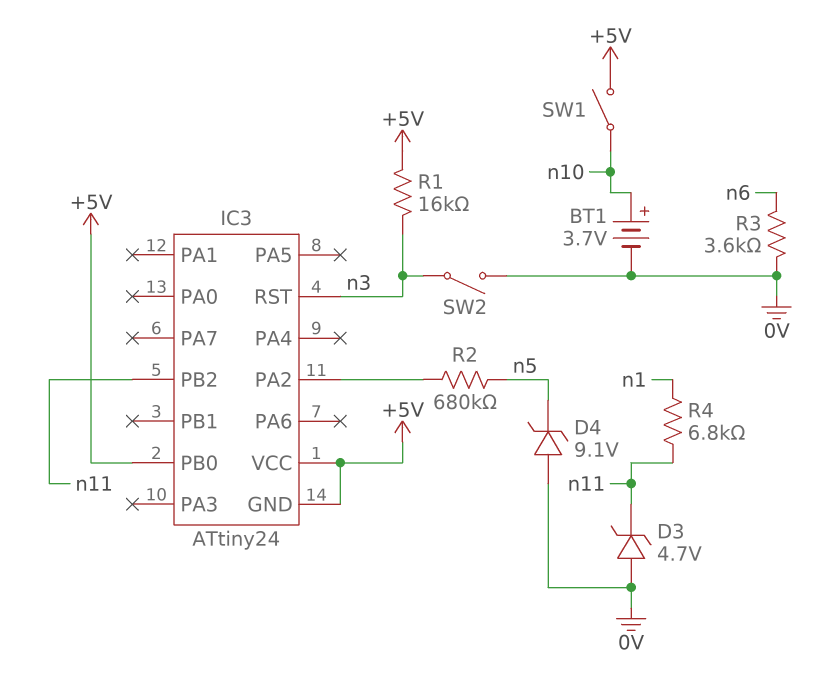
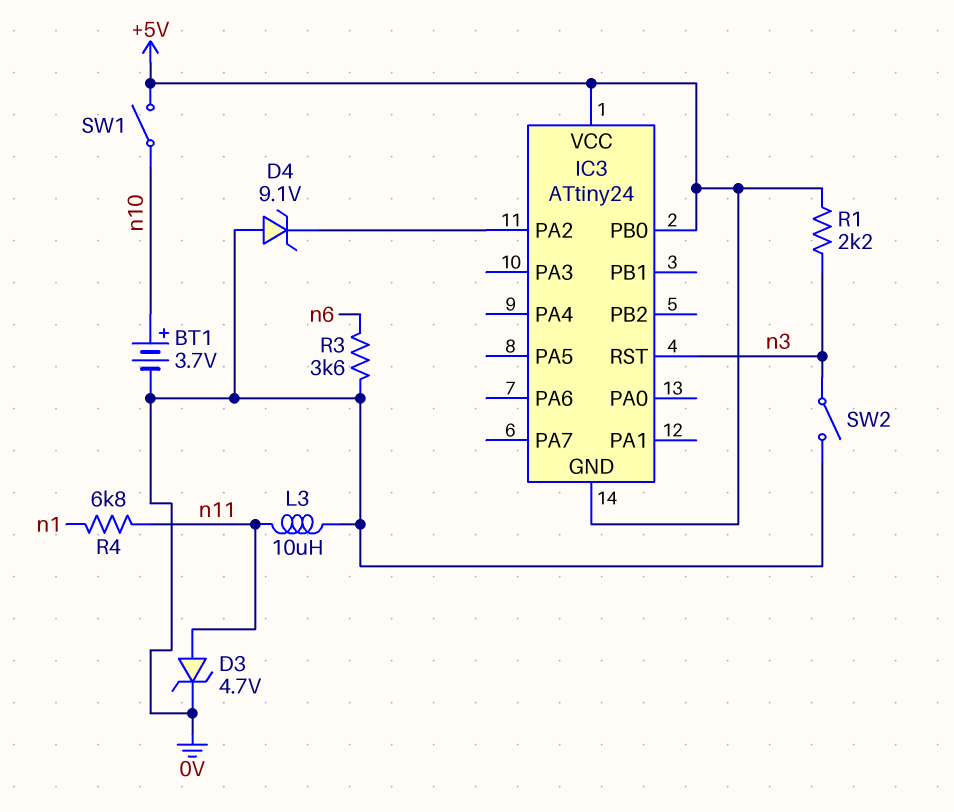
D3: zener 4.7V (A 0V, K n11) -> zener 4.7V (A n11, K 0V)
D4: zener 9.1V (A 0V, K n5) -> zener 9.1V (A 0V, K IC3/PA2)
IC3 pin PB2: n11 -> none
L3: none -> 10uH (0V, n11)
R1: 16k (+5V, n3) -> 2.2k (+5V, n3)
R2: 680k (IC3/PA2, n5) -> none

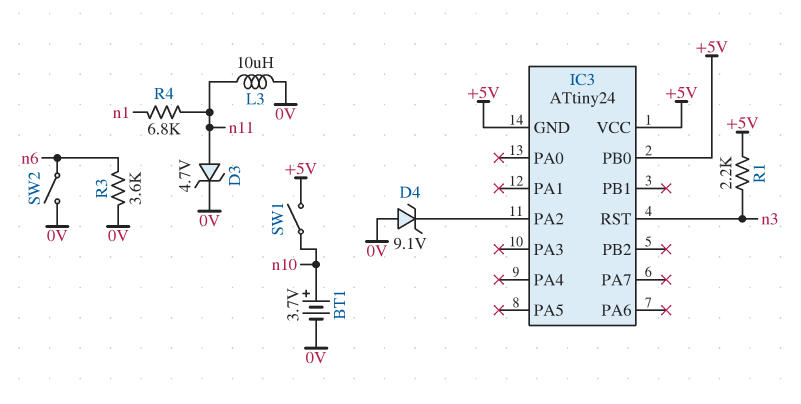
SW2: switch (0V, n3) -> switch (0V, n6)

